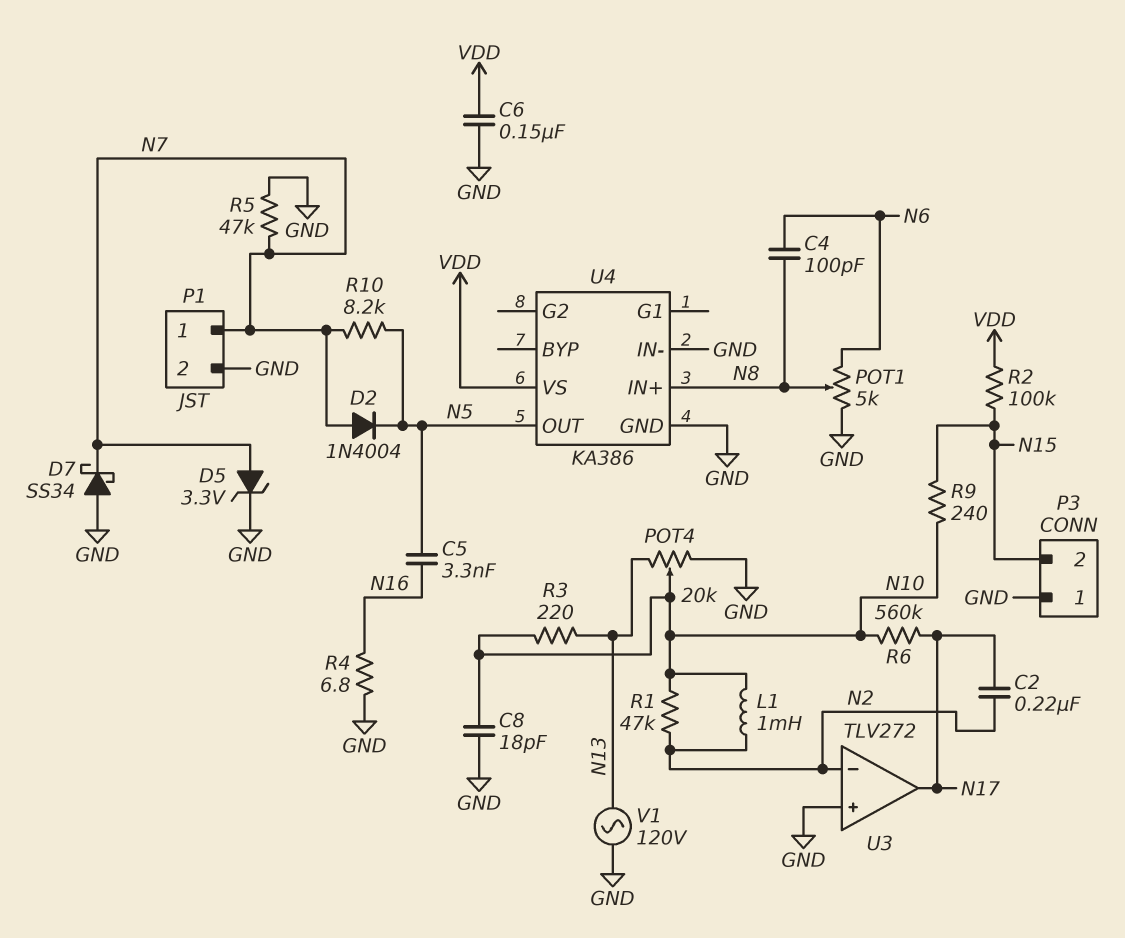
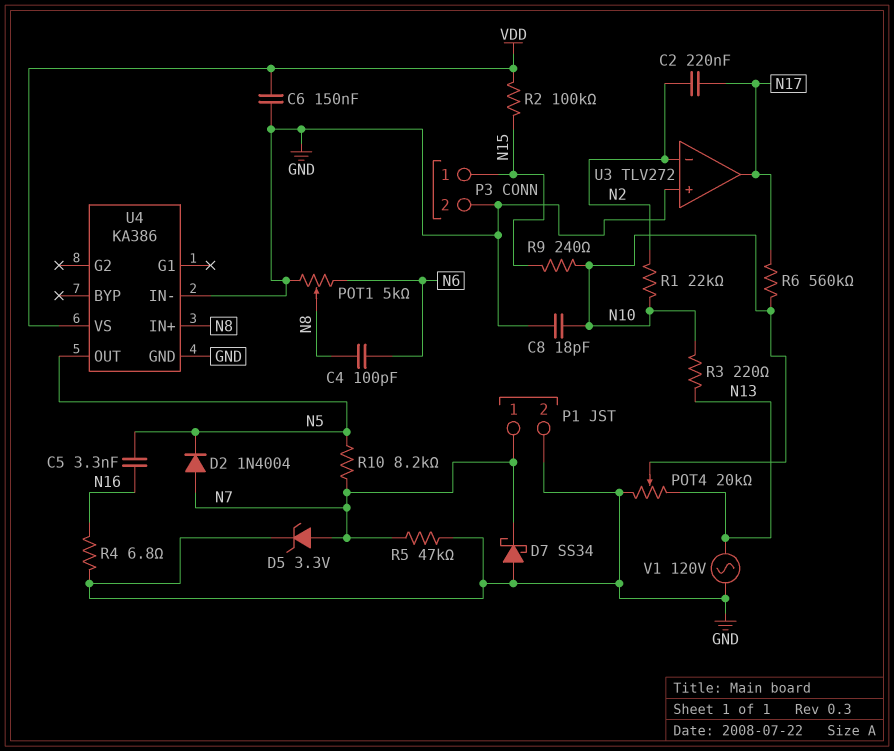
L1: 1mH (N2, N10) -> none
P3 pin 1: GND -> N15
P3 pin 2: N15 -> GND
R1: 47k (N2, N10) -> 22k (N2, N10)

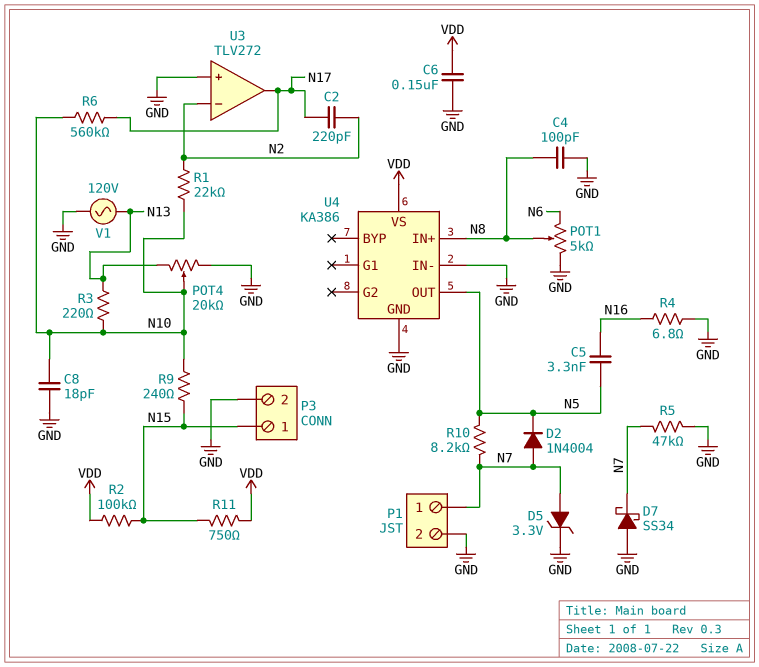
C2: 220nF (N2, N17) -> 220pF (N2, N17)
C4: 100pF (N6, N8) -> 100pF (GND, N8)
R11: none -> 750 (N15, VDD)

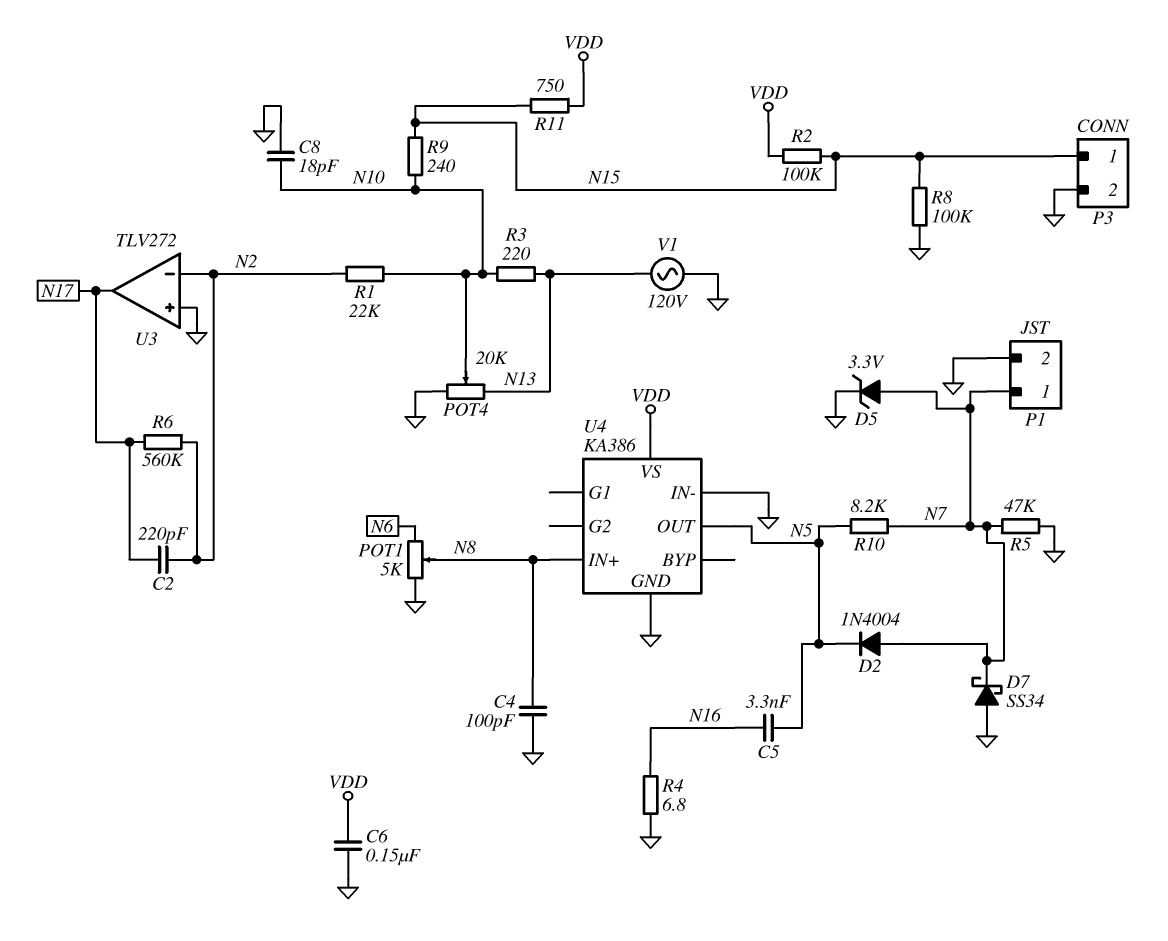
R6: 560k (N10, N17) -> 560k (N2, N17)
R8: none -> 100k (GND, N15)

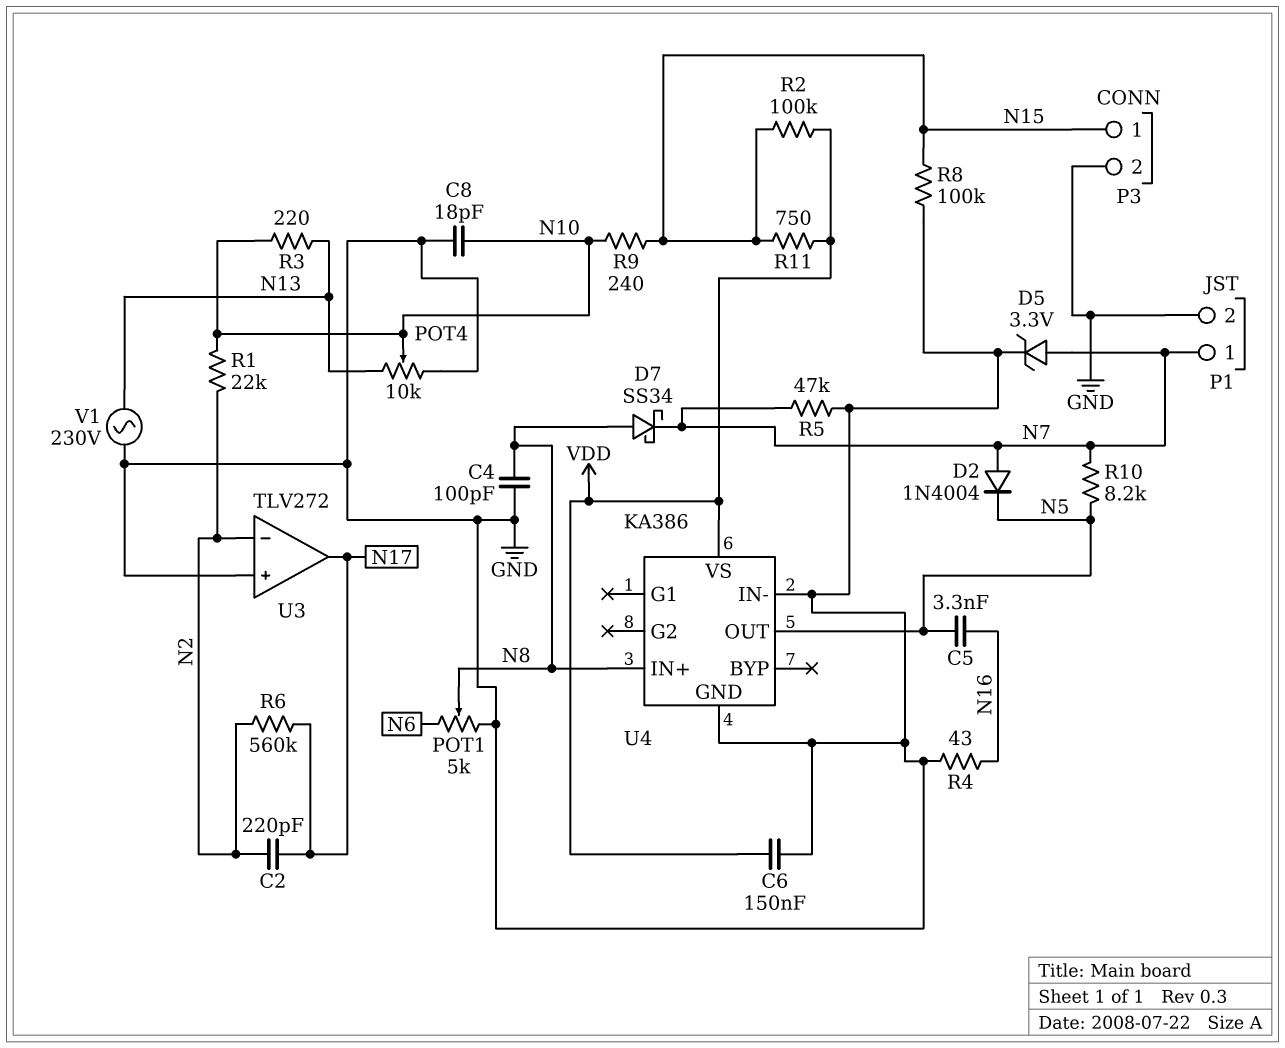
D7: schottky SS34 (A GND, K N7) -> schottky SS34 (A N8, K N7)
POT4: 20k (GND, N13, wiper N10) -> 10k (GND, N13, wiper N10)
R4: 6.8 (GND, N16) -> 43 (GND, N16)
V1: AC 120V (GND, N13) -> AC 230V (GND, N13)

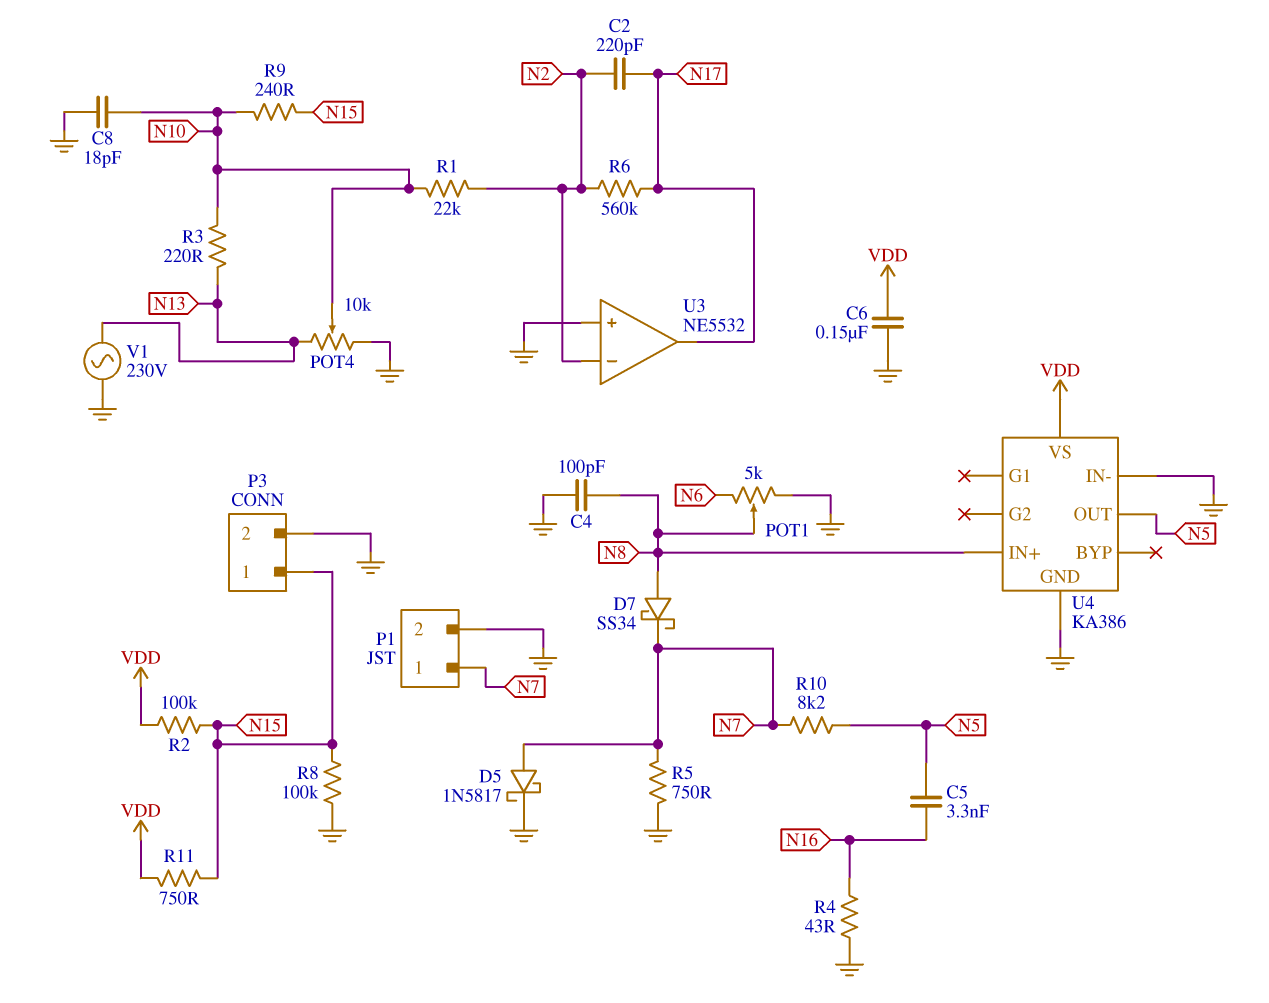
D2: diode 1N4004 (A N7, K N5) -> none
D5: zener 3.3V (A N7, K GND) -> schottky 1N5817 (A N7, K GND)
R5: 47k (GND, N7) -> 750 (GND, N7)
U3: TLV272 -> NE5532

